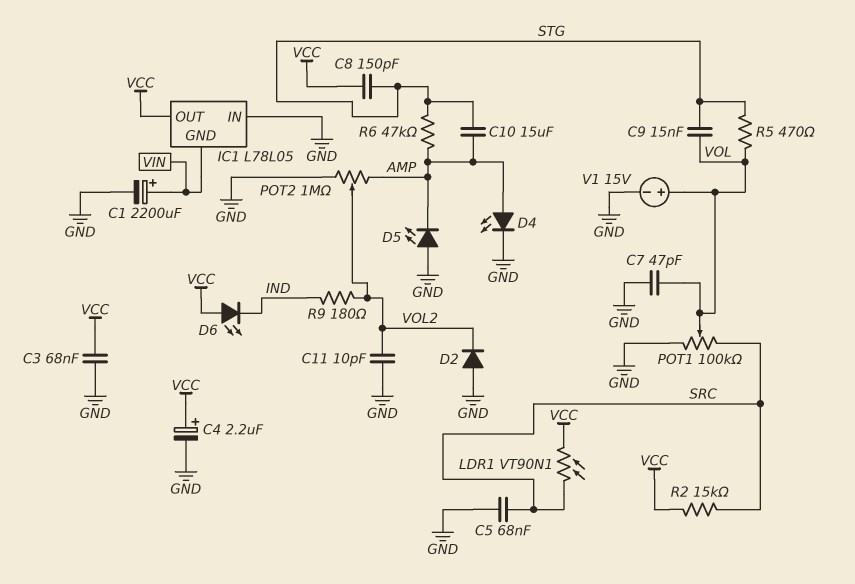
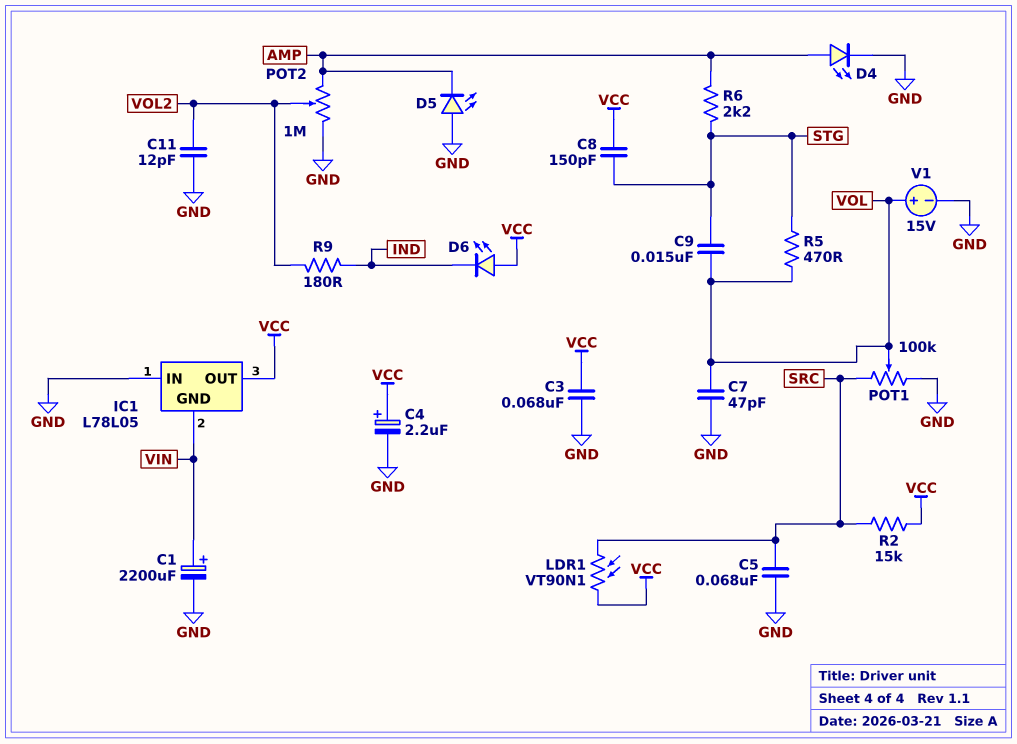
C10: 15uF (AMP, STG) -> none
C11: 10pF (GND, VOL2) -> 12pF (GND, VOL2)
D2: diode (A GND, K VOL2) -> none
R6: 47k (AMP, STG) -> 2.2k (AMP, STG)

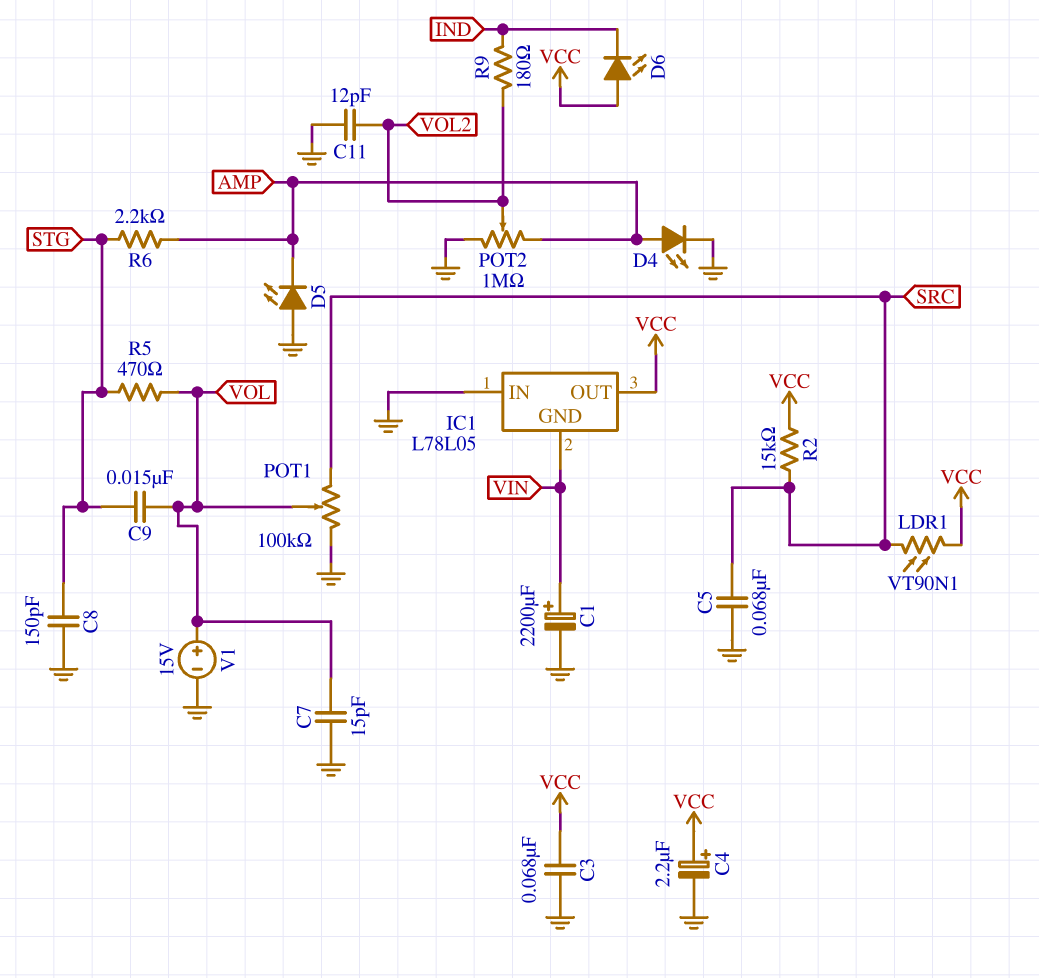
C7: 47pF (GND, VOL) -> 15pF (GND, VOL)
C8: 150pF (STG, VCC) -> 150pF (GND, STG)

